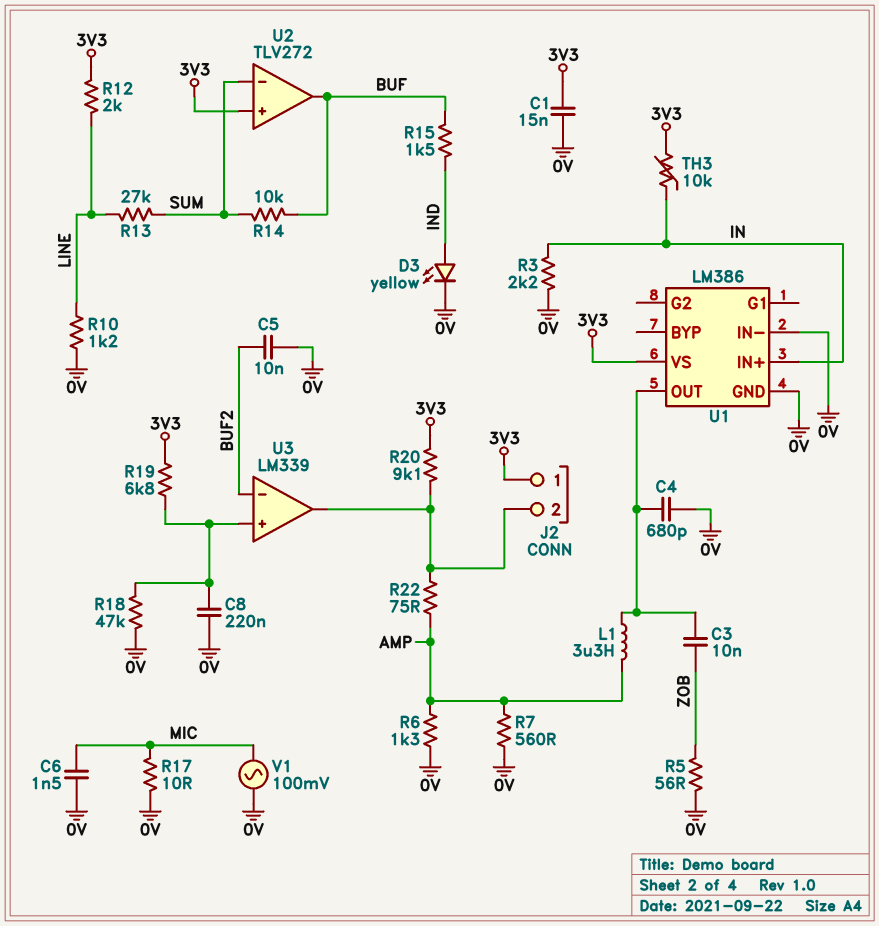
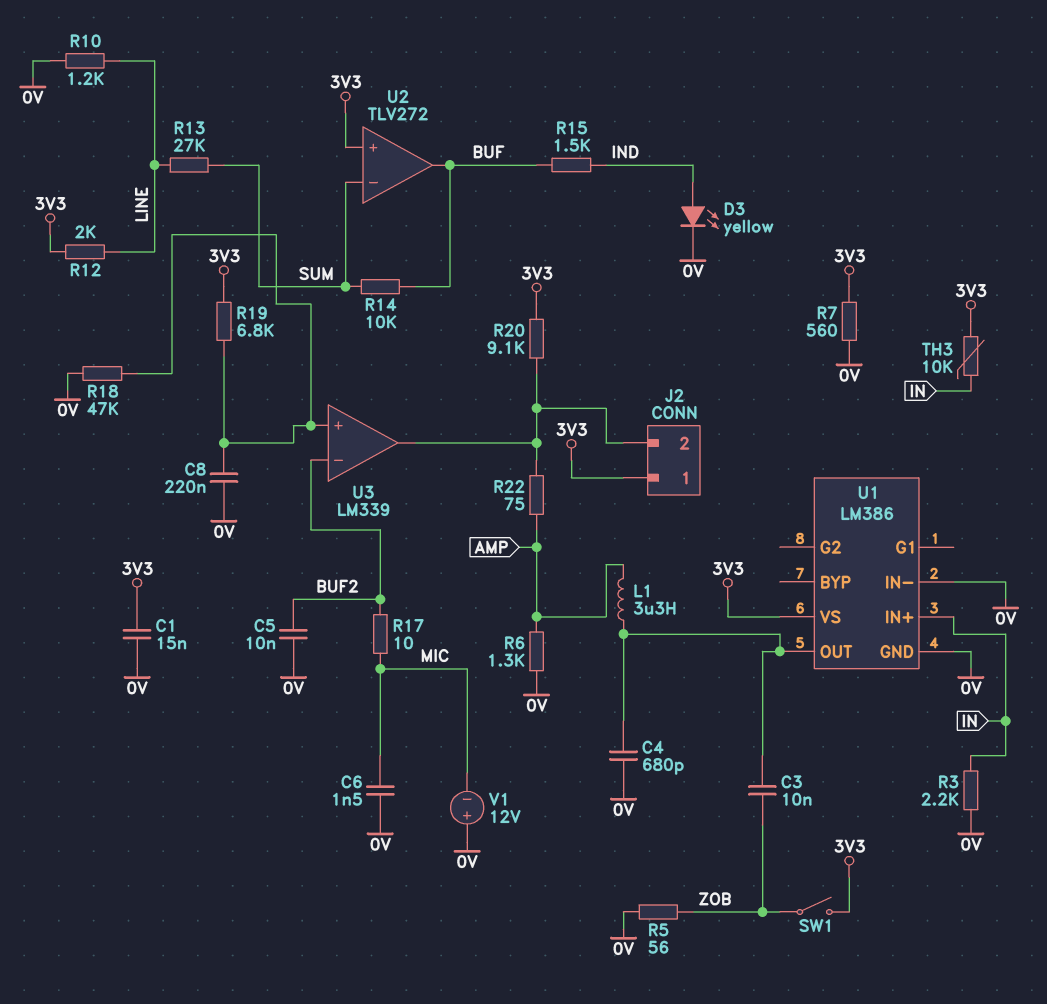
R7: 560 (0V, AMP) -> 560 (0V, 3V3)
R17: 10 (0V, MIC) -> 10 (BUF2, MIC)
SW1: none -> switch (3V3, ZOB)
V1: AC 100mV (0V, MIC) -> 12V (plus 0V, minus MIC)

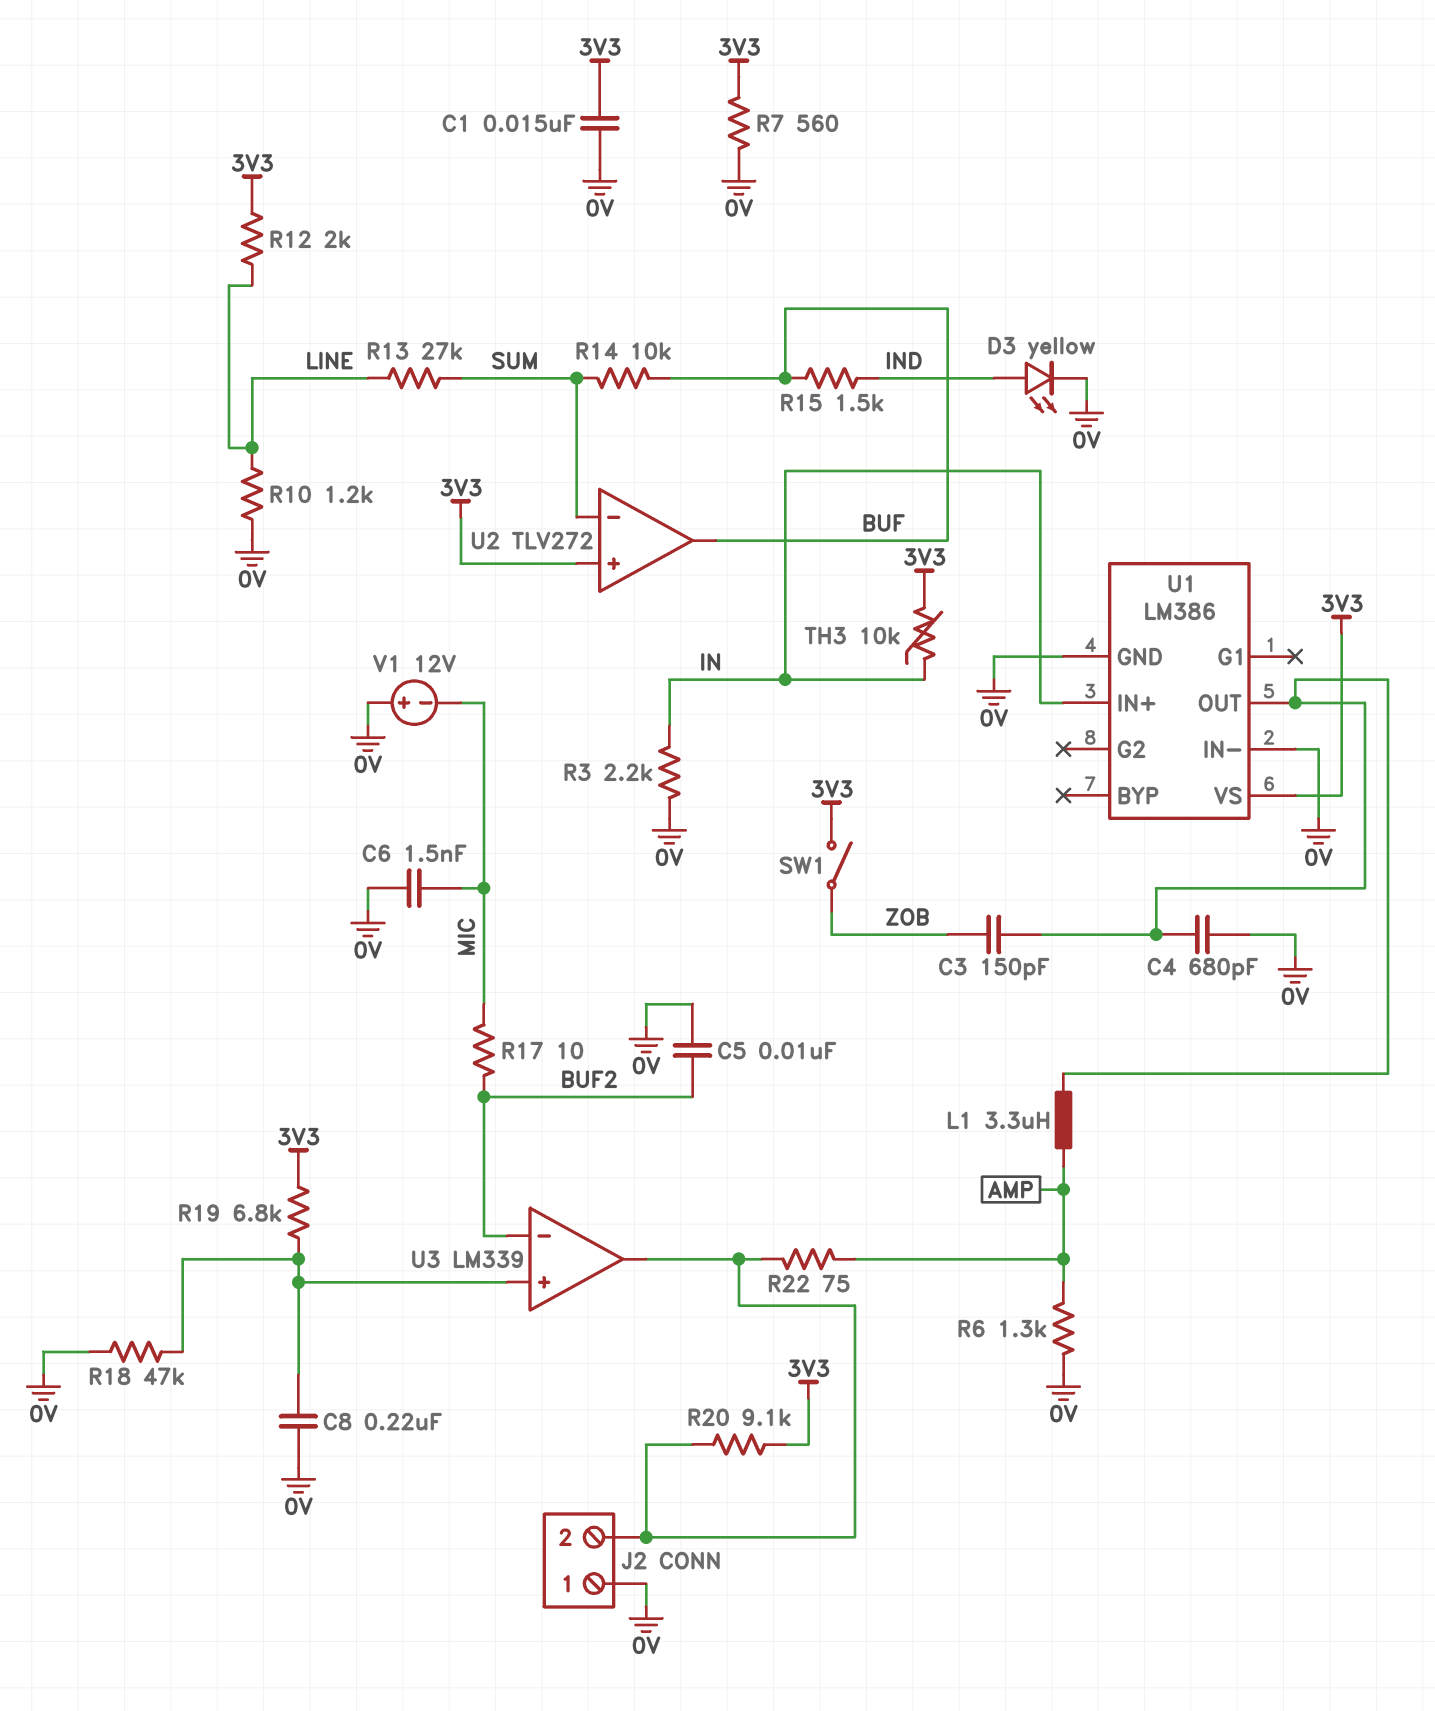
C3: 10nF (U1/OUT, ZOB) -> 150pF (U1/OUT, ZOB)
J2 pin 1: 3V3 -> 0V
R5: 56 (0V, ZOB) -> none

